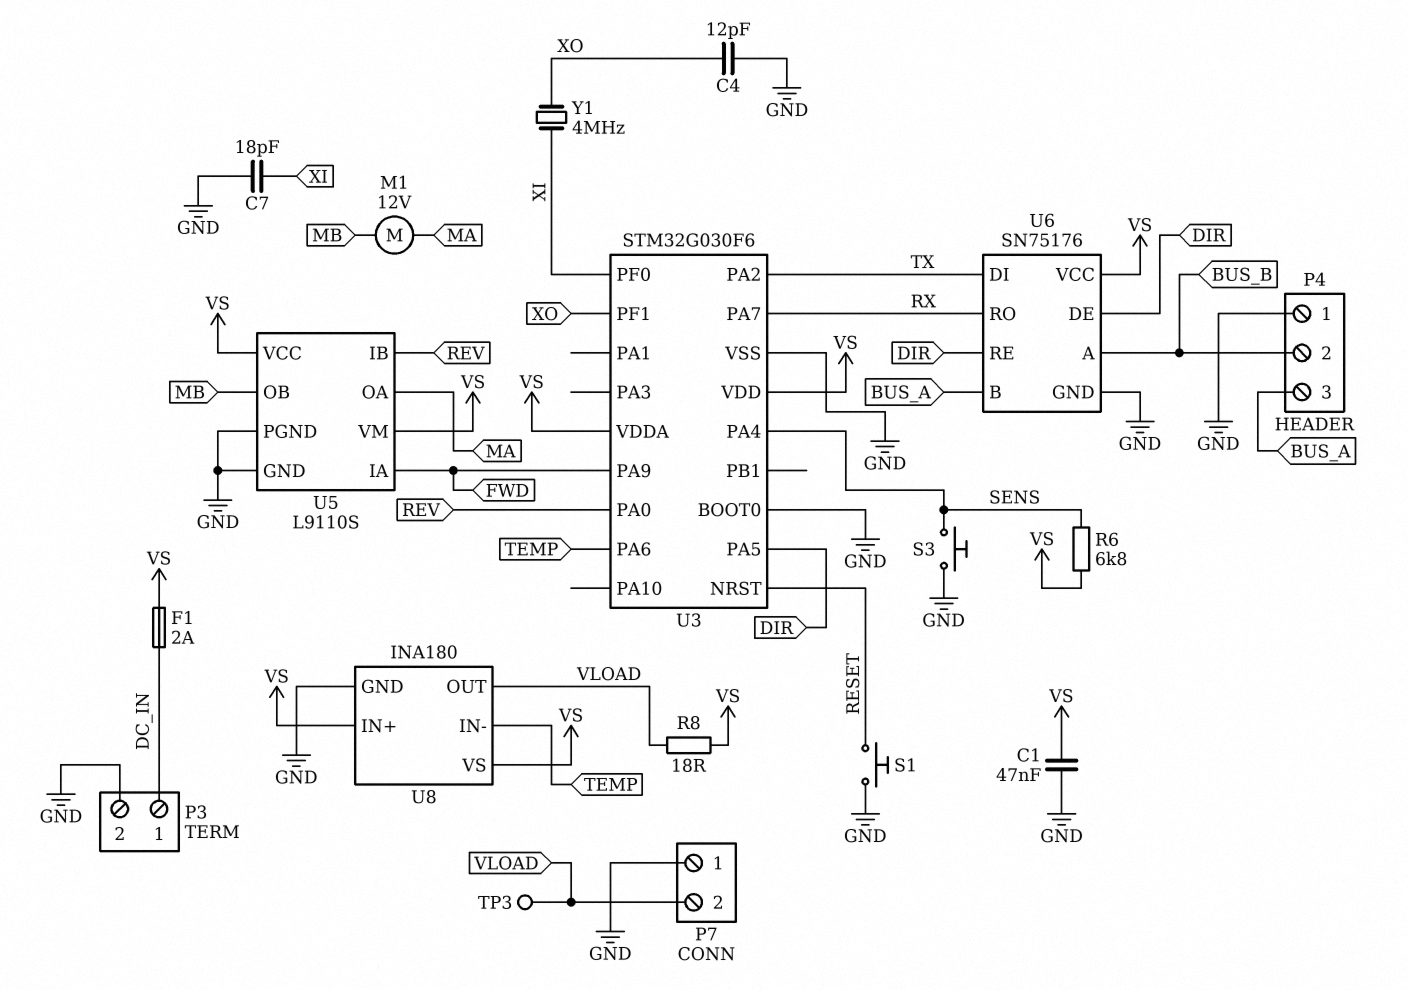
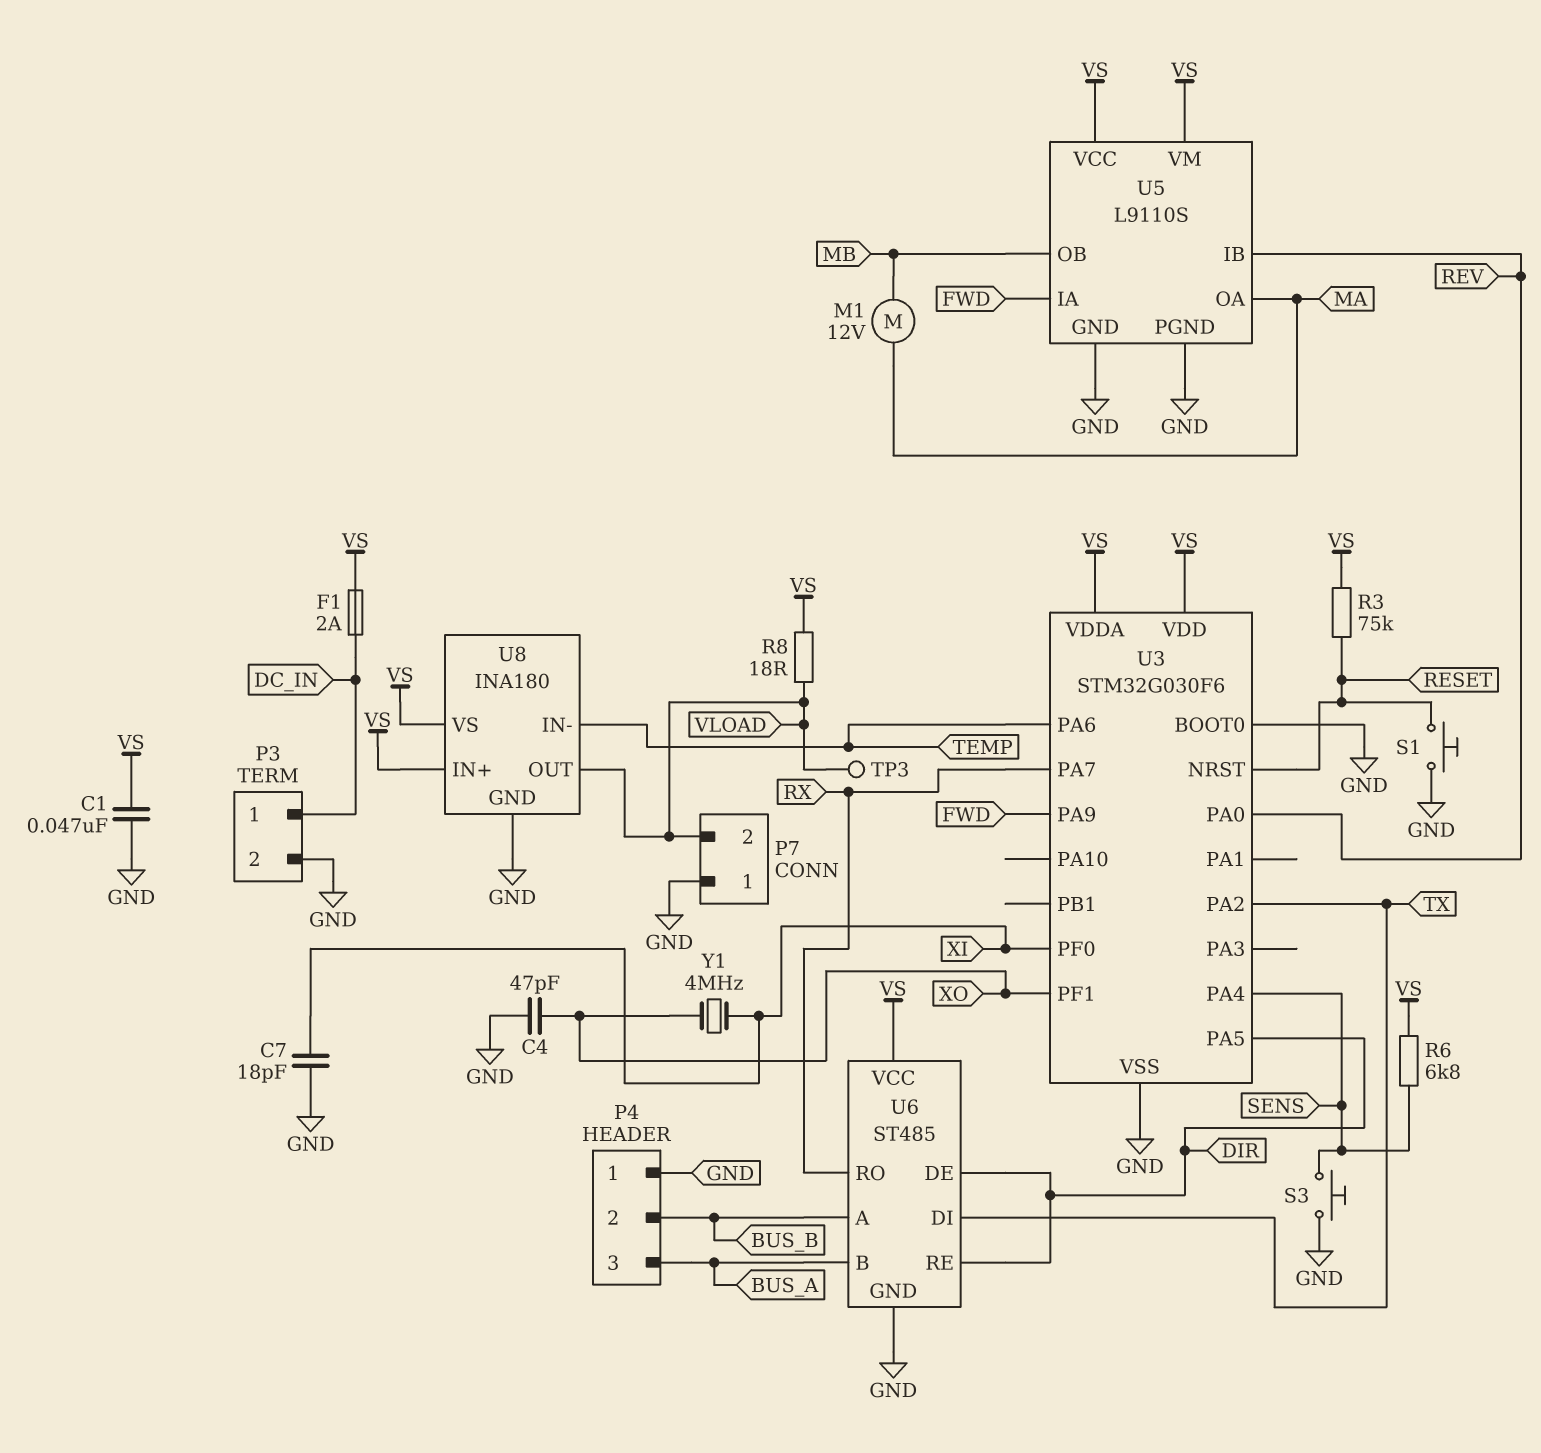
C4: 12pF (GND, XO) -> 47pF (GND, XO)
R3: none -> 75k (RESET, VS)
U6: SN75176 -> ST485

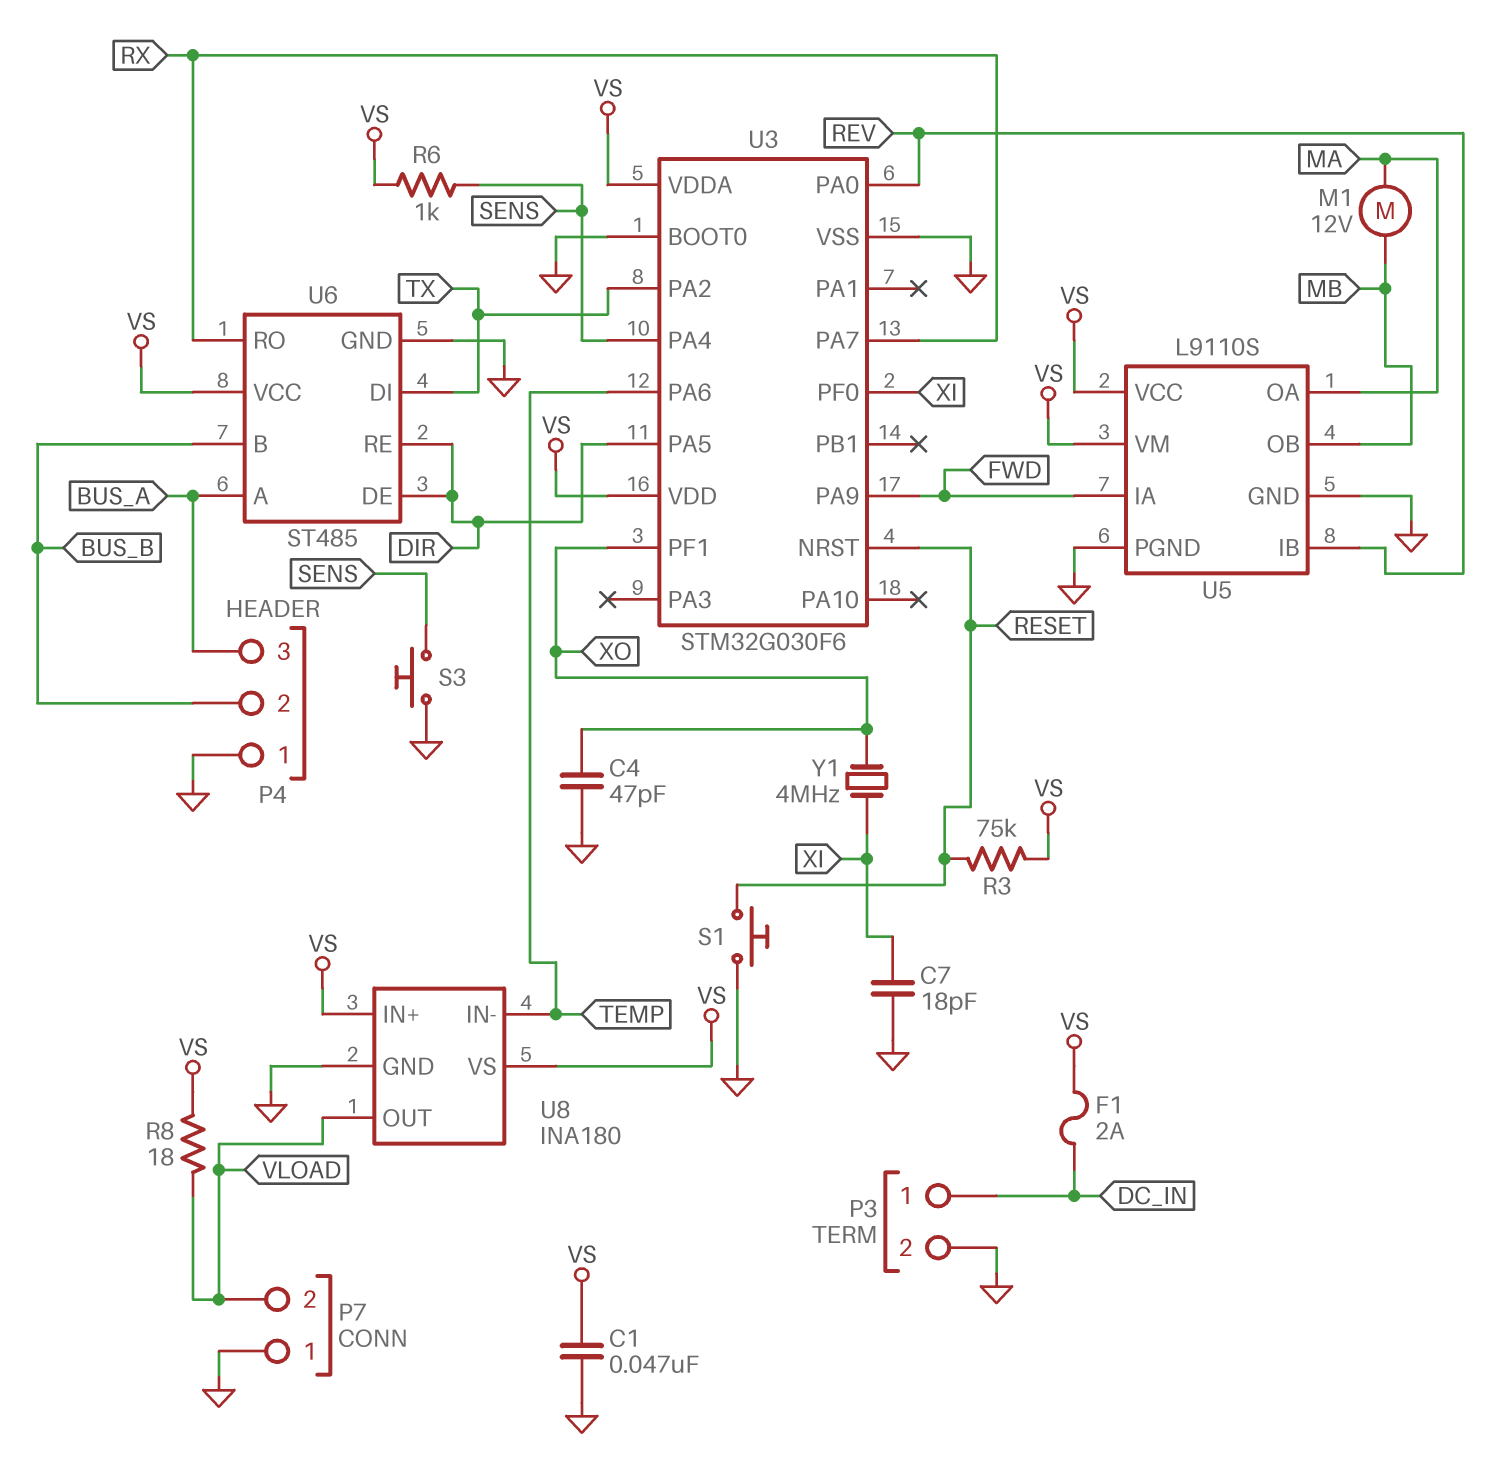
R6: 6.8k (SENS, VS) -> 1k (SENS, VS)
TP3: test point (VLOAD) -> none
U6 pin A: BUS_B -> BUS_A
U6 pin B: BUS_A -> BUS_B

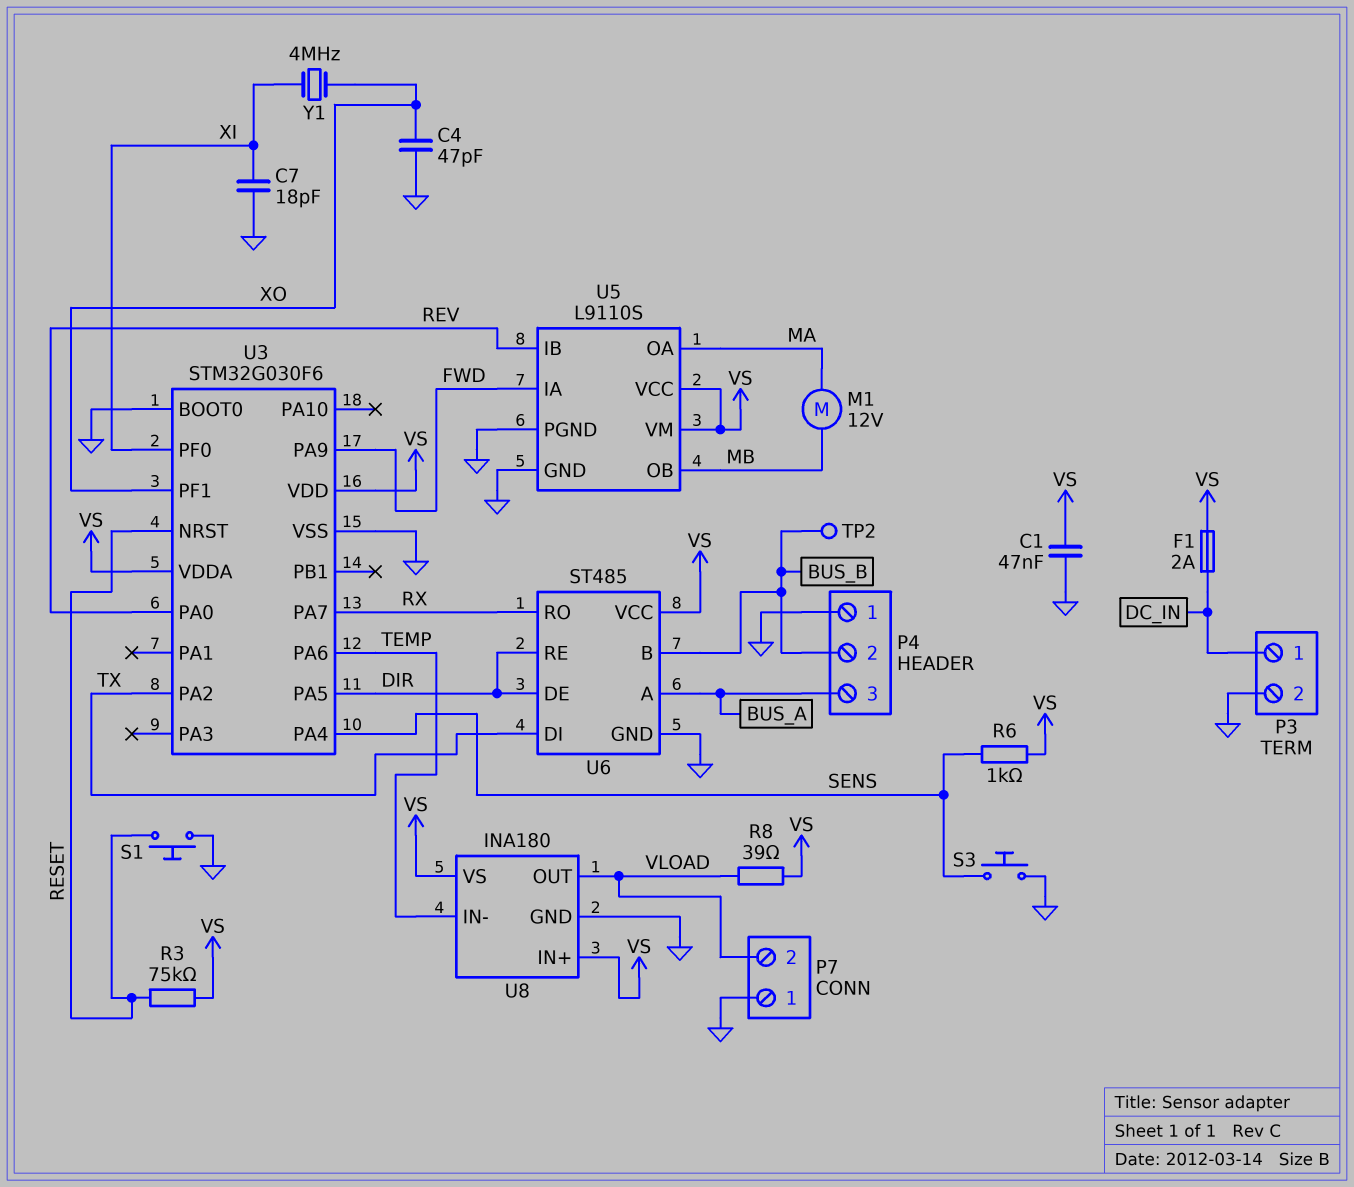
R8: 18 (VLOAD, VS) -> 39 (VLOAD, VS)
TP2: none -> test point (BUS_B)

